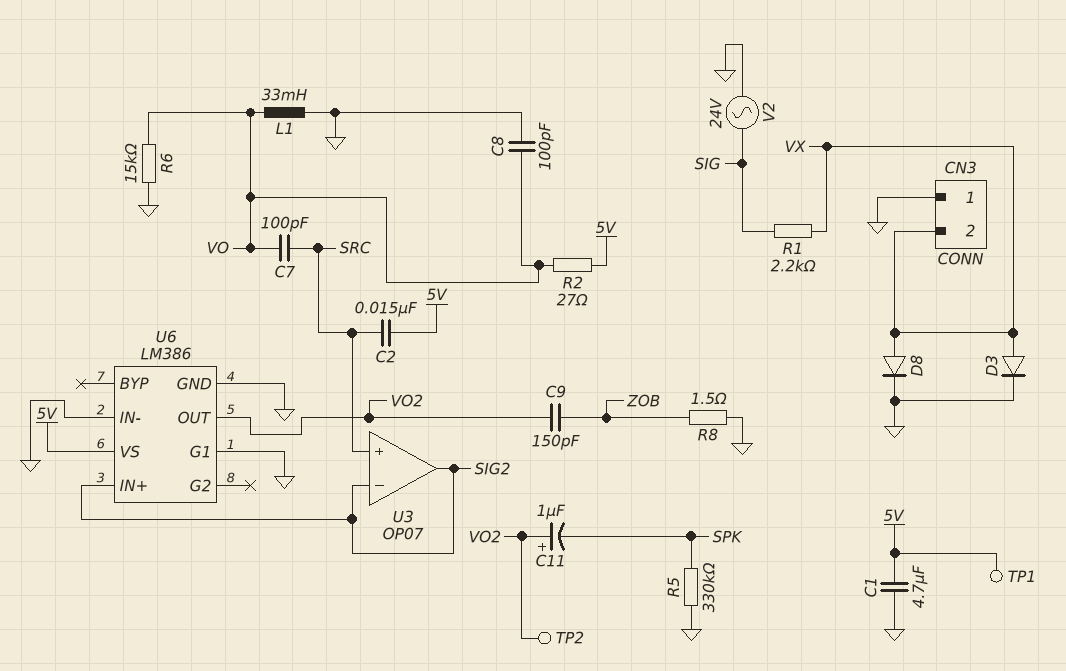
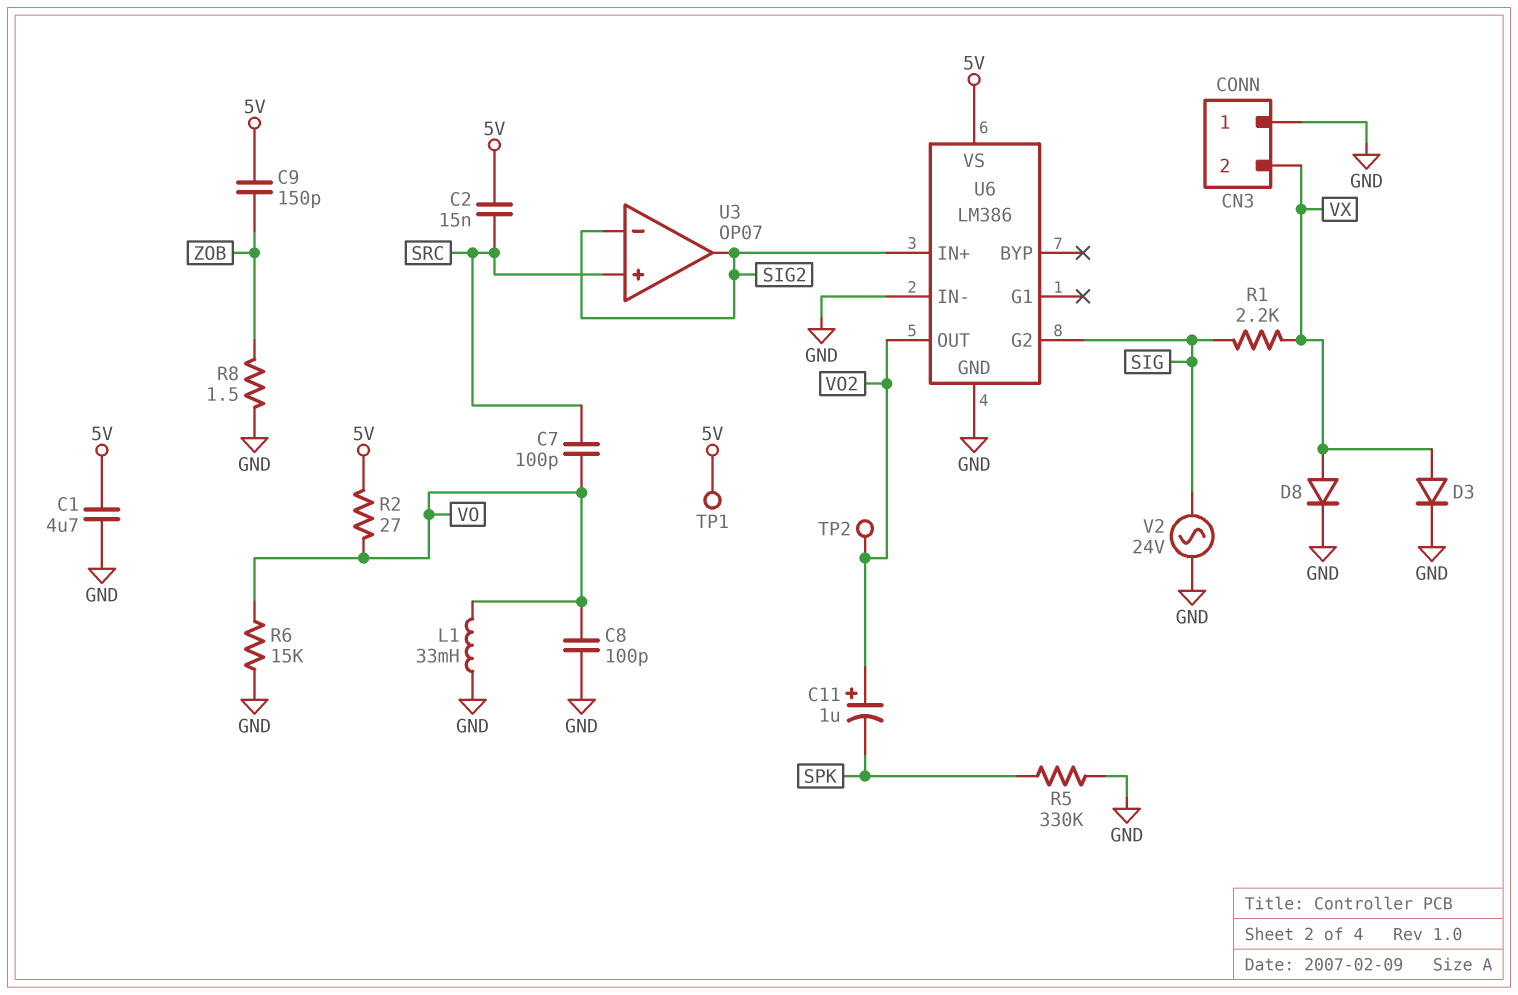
C9: 150pF (VO2, ZOB) -> 150pF (5V, ZOB)
U6 pin G1: GND -> none
U6 pin G2: none -> SIG

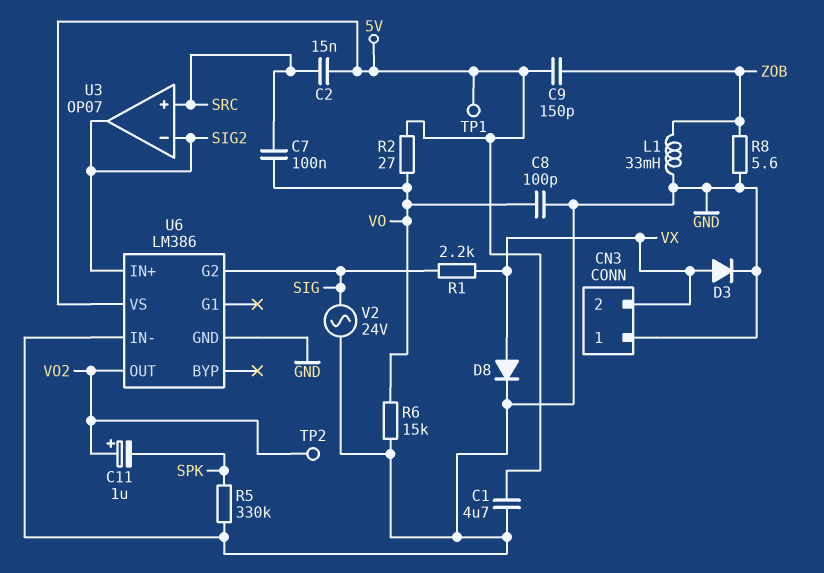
C7: 100pF (SRC, VO) -> 100nF (SRC, VO)
L1: 33mH (GND, VO) -> 33mH (GND, ZOB)
R8: 1.5 (GND, ZOB) -> 5.6 (GND, ZOB)

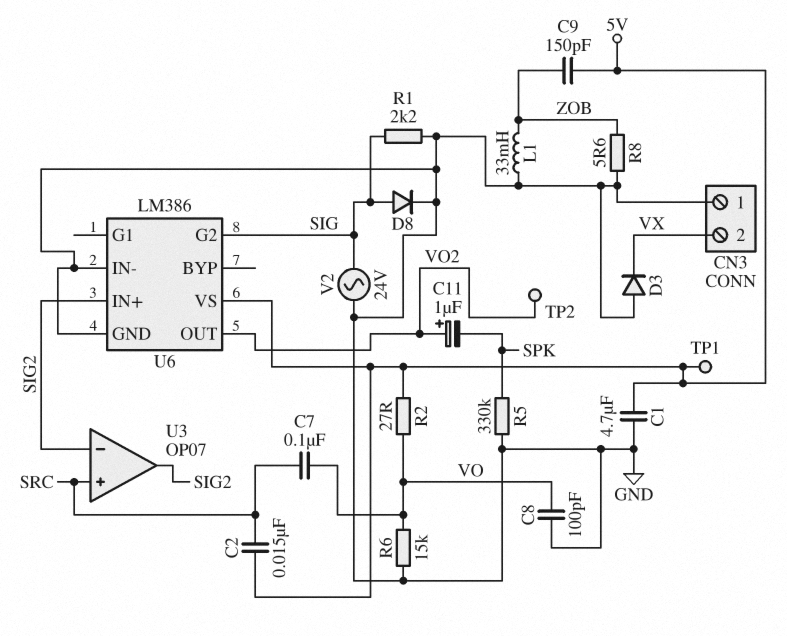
D3: diode (A VX, K GND) -> diode (A GND, K VX)
D8: diode (A VX, K GND) -> diode (A SIG, K GND)
R1: 2.2k (SIG, VX) -> 2.2k (GND, SIG)

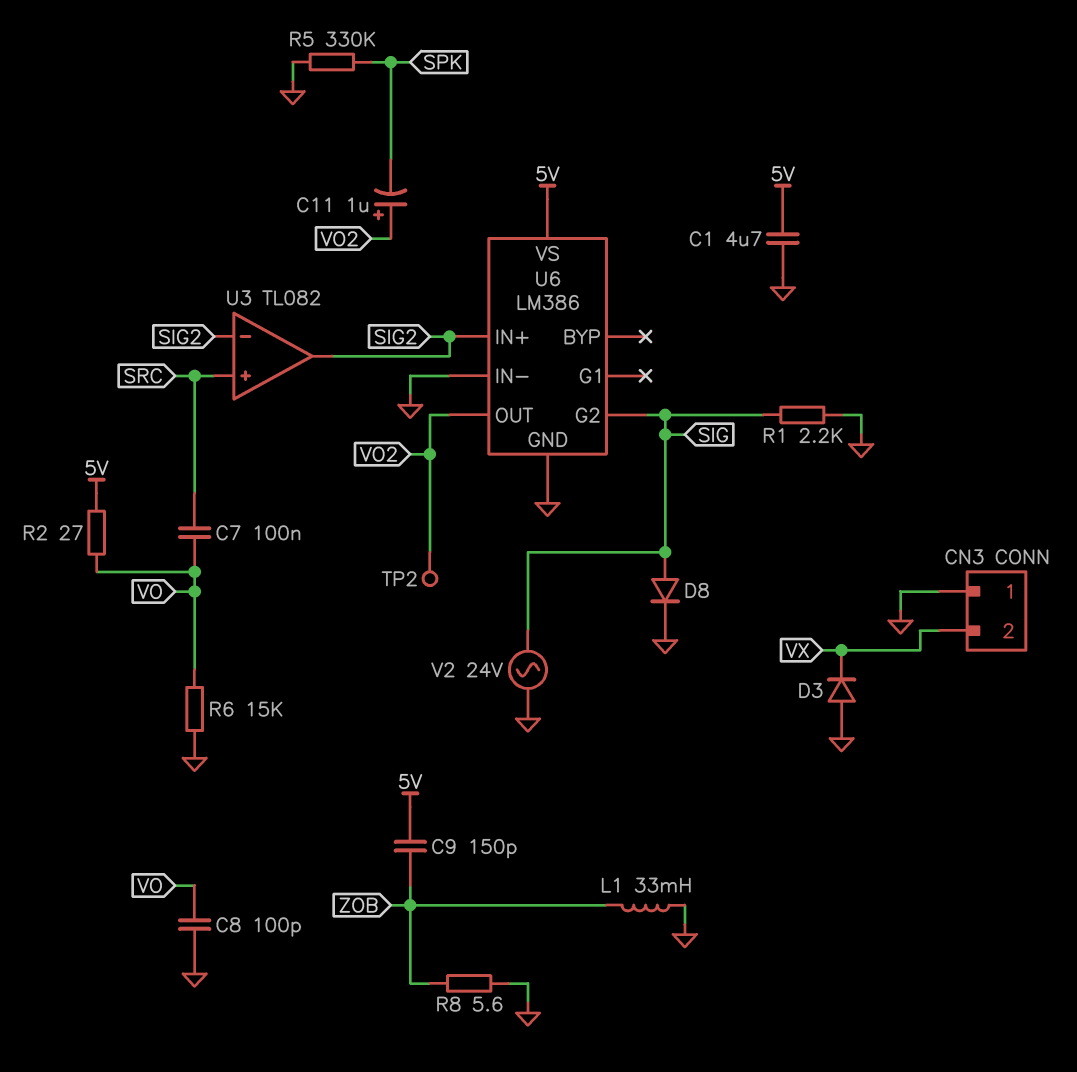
C2: 15nF (5V, SRC) -> none
TP1: test point (5V) -> none
U3: OP07 -> TL082

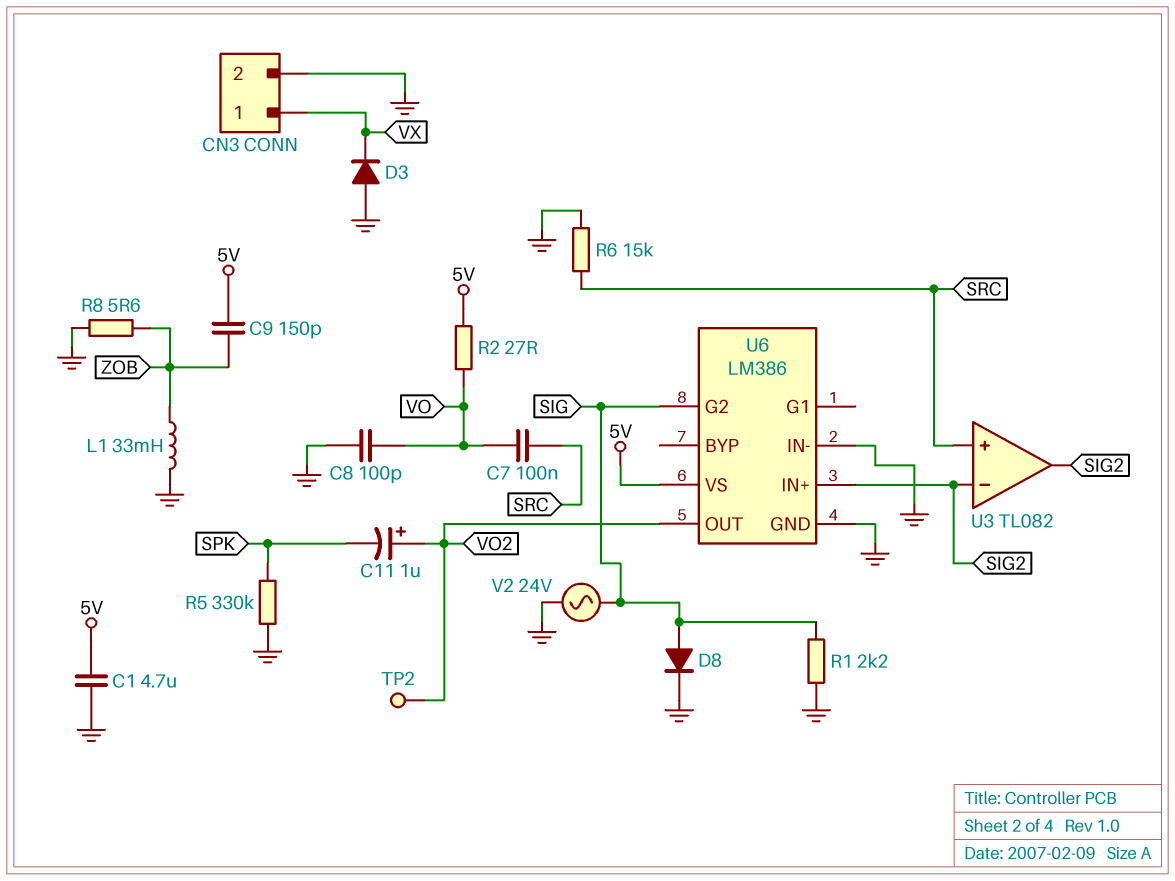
CN3 pin 1: GND -> VX
CN3 pin 2: VX -> GND
R6: 15k (GND, VO) -> 15k (GND, SRC)

